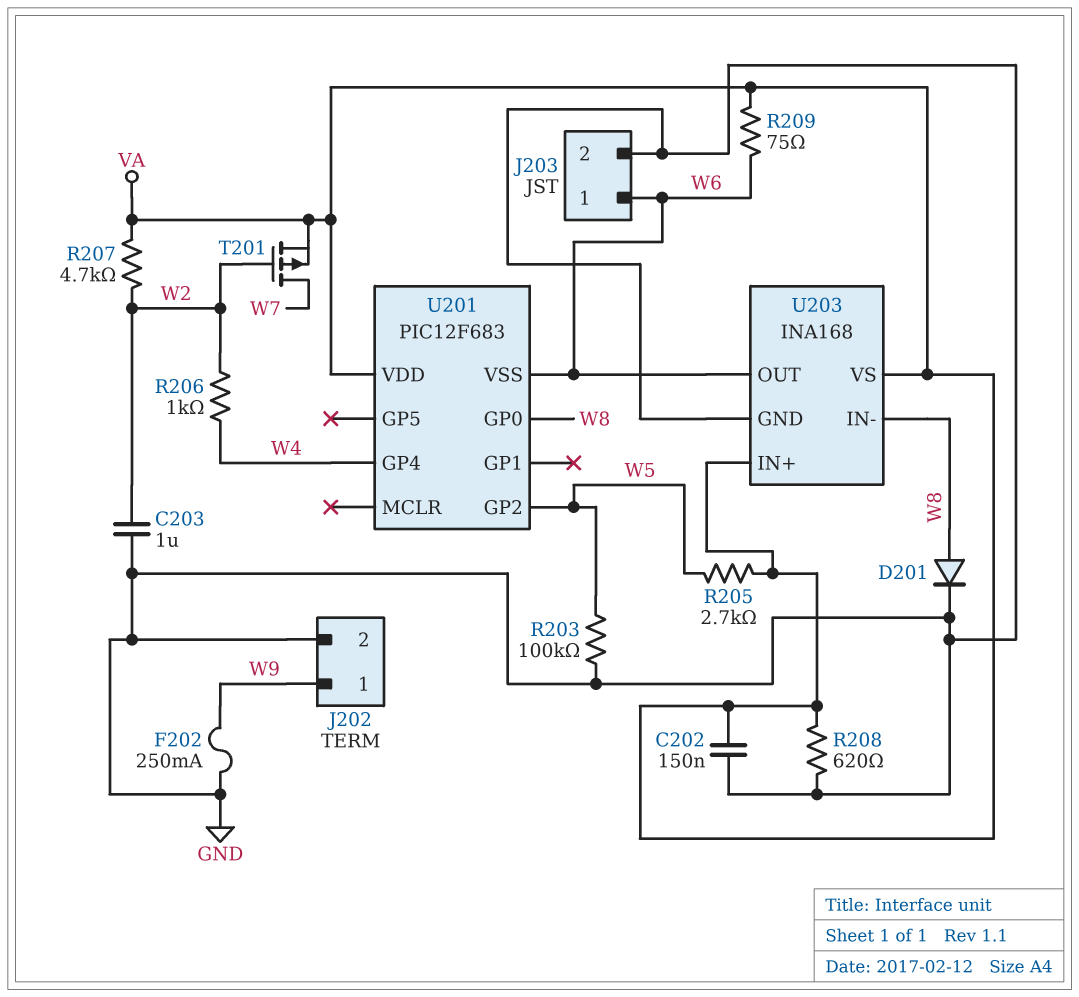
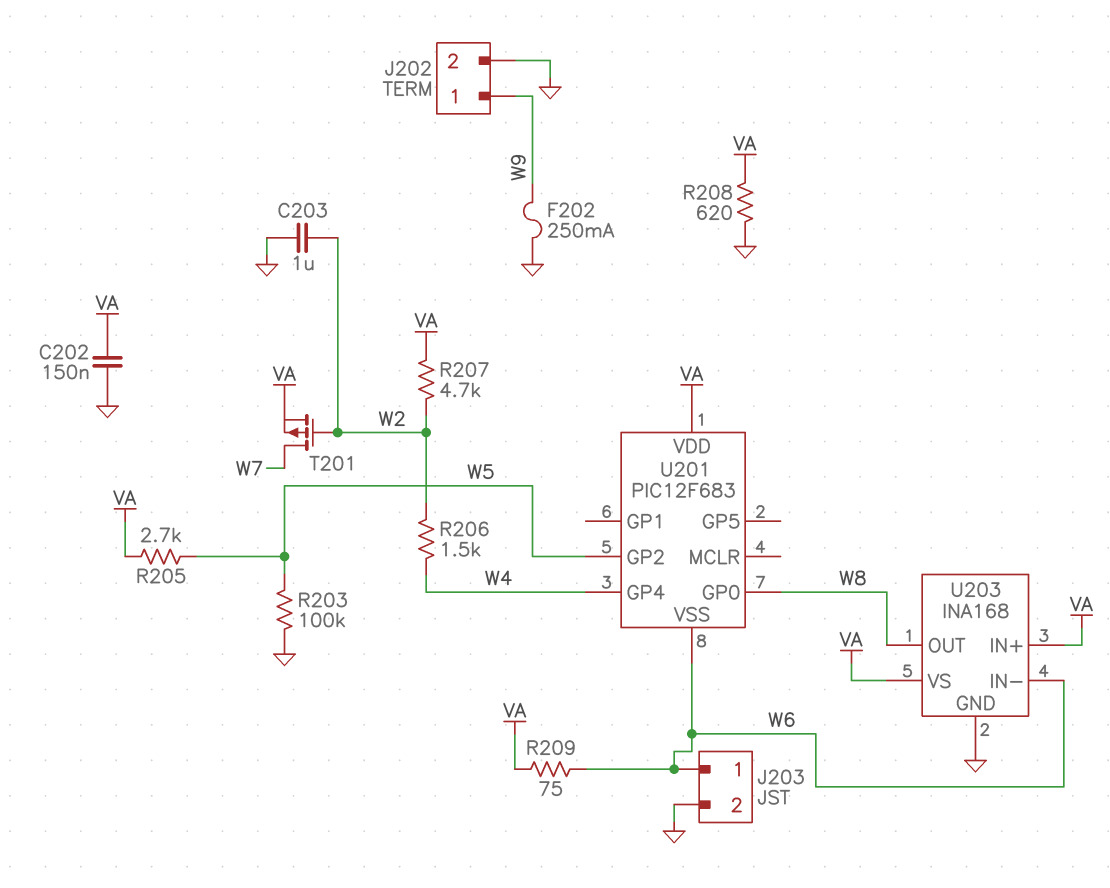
D201: diode (A W8, K GND) -> none
R206: 1k (W2, W4) -> 1.5k (W2, W4)
U203 pin IN-: W8 -> W6
U203 pin OUT: W6 -> W8

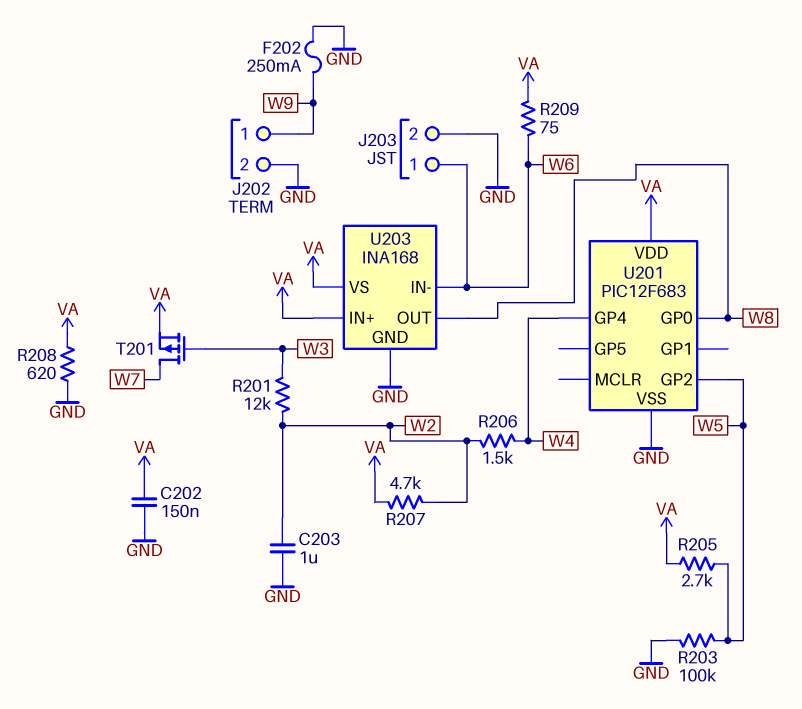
R201: none -> 12k (W2, W3)
T201: PMOS (G W2, D W7, S VA) -> PMOS (G W3, D W7, S VA)
U201 pin VSS: W6 -> GND

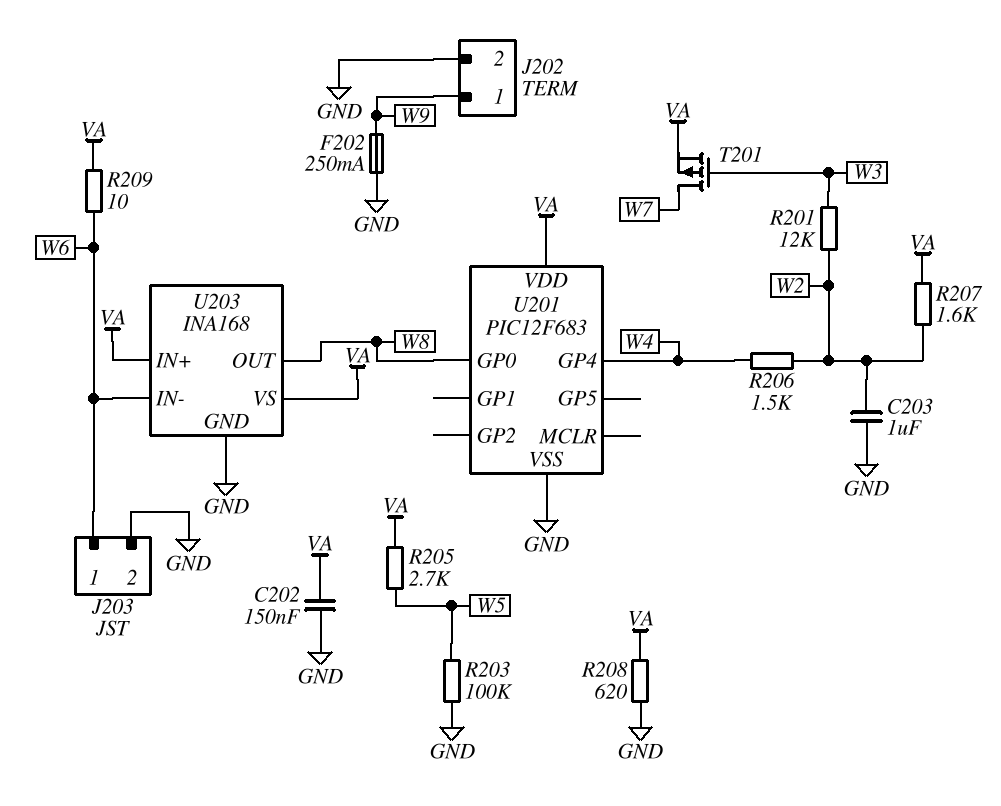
R207: 4.7k (VA, W2) -> 1.6k (VA, W2)
R209: 75 (VA, W6) -> 10 (VA, W6)
U201 pin GP2: W5 -> none

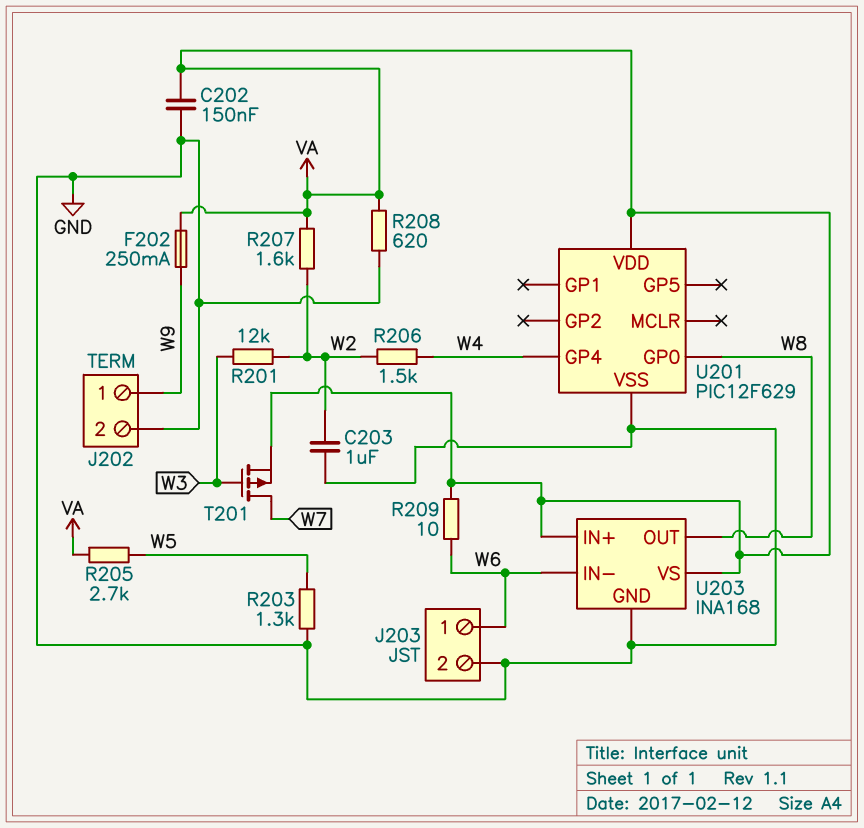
F202: 250mA (GND, W9) -> 250mA (VA, W9)
R203: 100k (GND, W5) -> 1.3k (GND, W5)
U201: PIC12F683 -> PIC12F629

